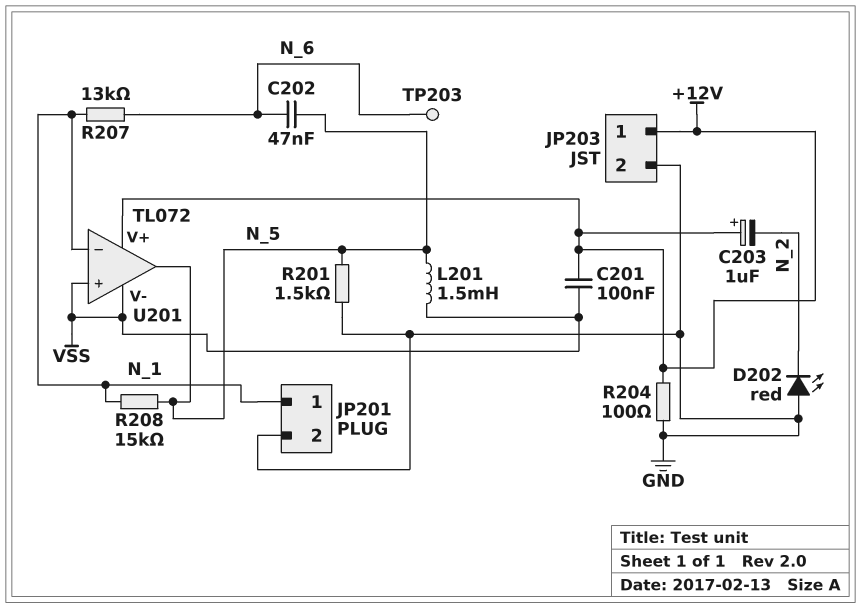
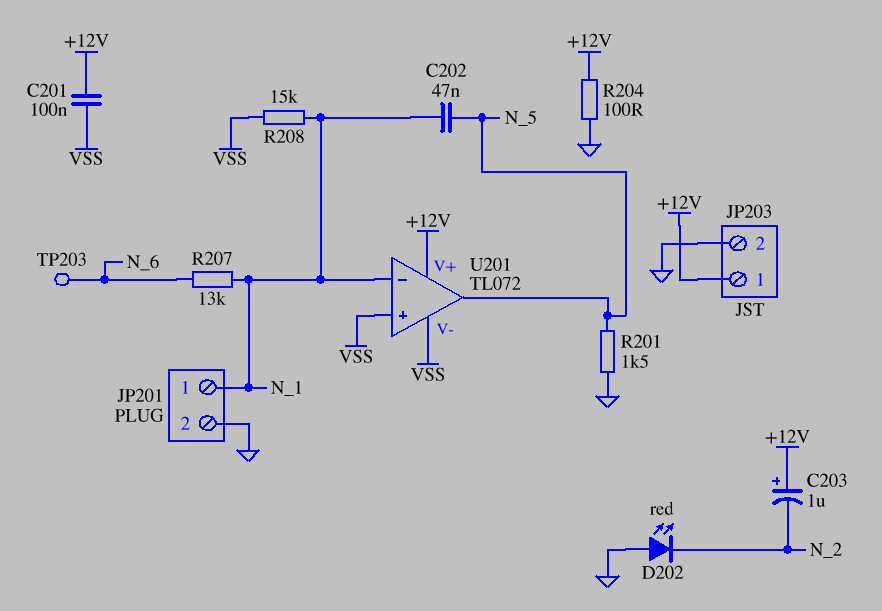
C202: 47nF (N_5, N_6) -> 47nF (N_1, N_5)
L201: 1.5mH (N_5, VSS) -> none
R208: 15k (N_1, N_5) -> 15k (N_1, VSS)

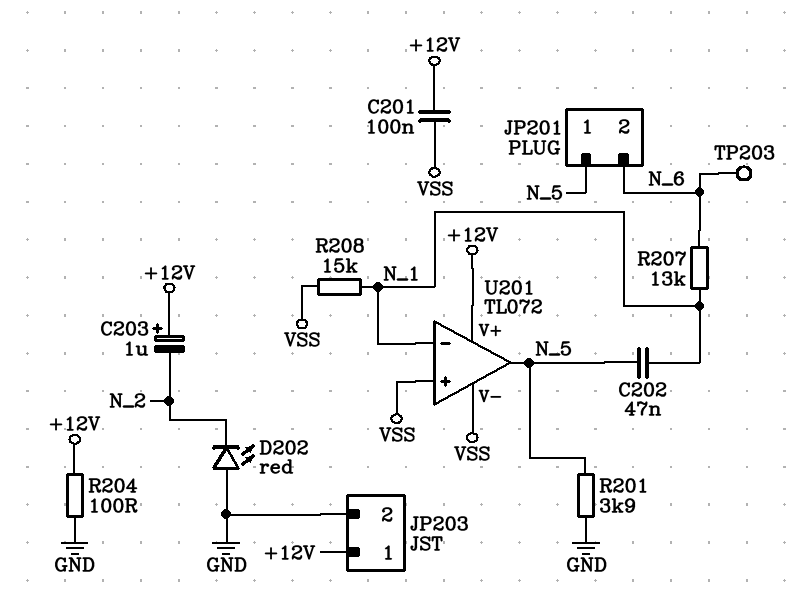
JP201 pin 1: N_1 -> N_5
JP201 pin 2: GND -> N_6
R201: 1.5k (GND, N_5) -> 3.9k (GND, N_5)

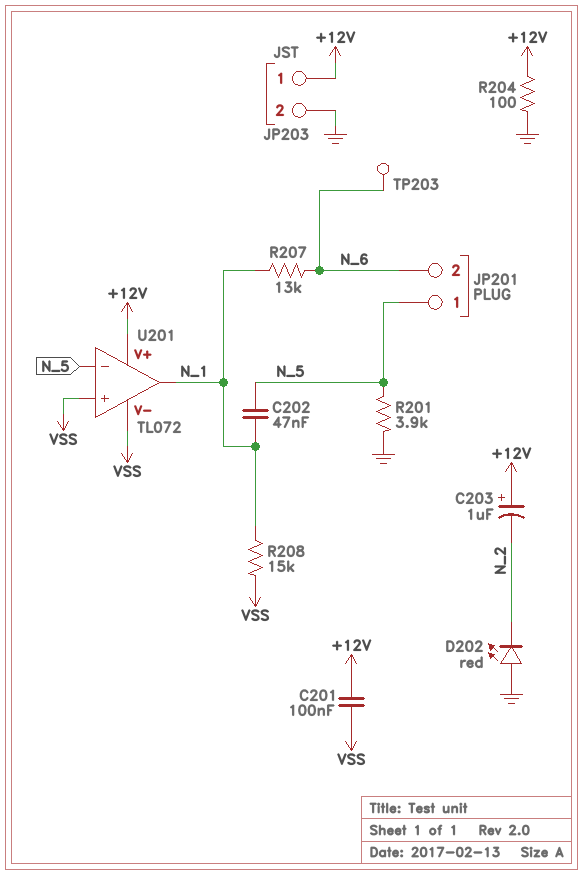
U201 pin in-: N_1 -> N_5
U201 pin out: N_5 -> N_1

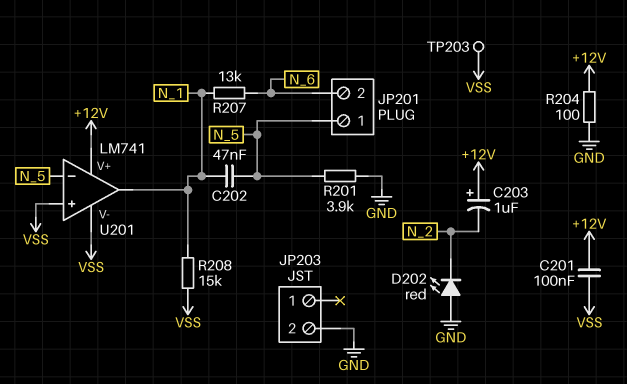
JP203 pin 1: +12V -> none
TP203: test point (N_6) -> test point (VSS)
U201: TL072 -> LM741

